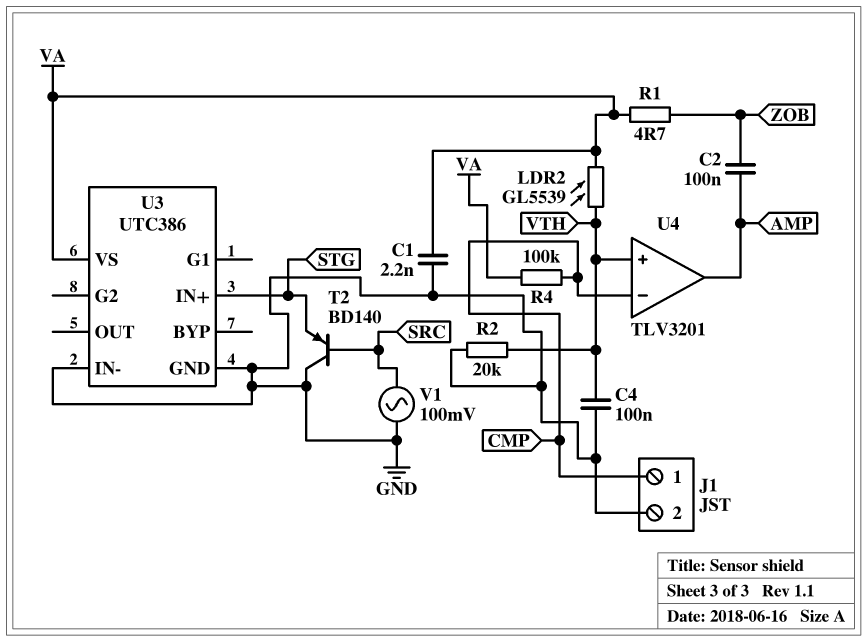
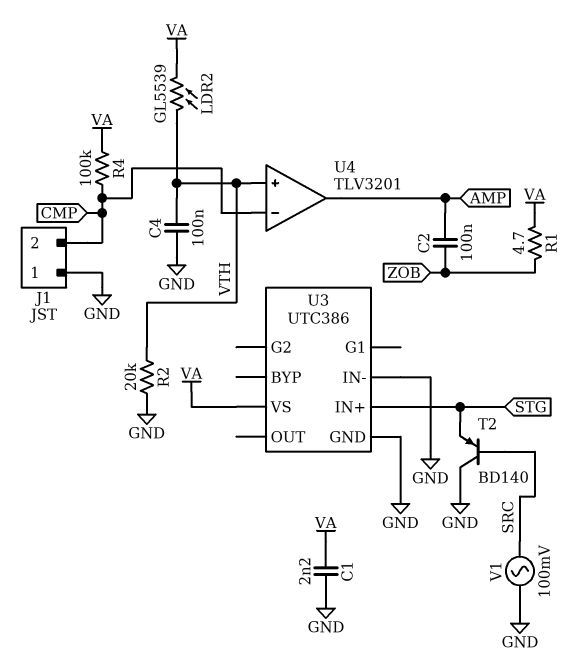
J1 pin 1: CMP -> GND
J1 pin 2: GND -> CMP

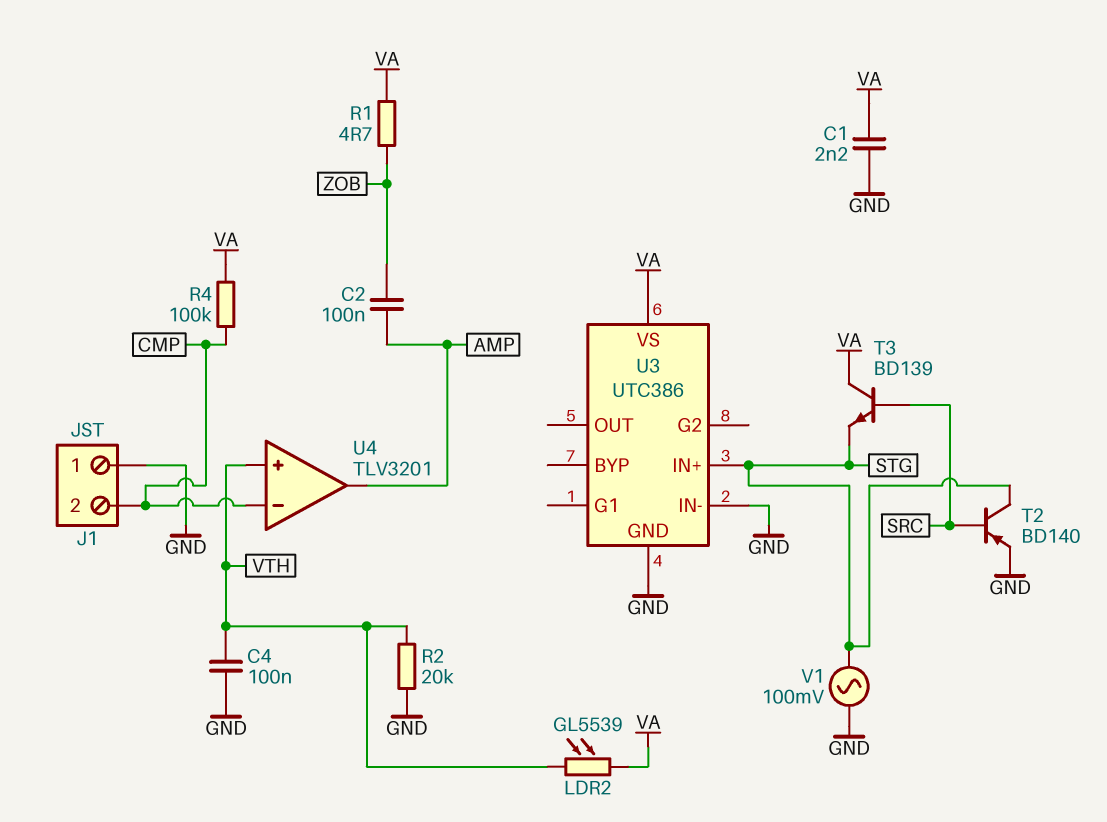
T2: PNP BD140 (B SRC, C GND, E STG) -> PNP BD140 (B SRC, C STG, E GND)
T3: none -> NPN BD139 (B SRC, C VA, E STG)
V1: AC 100mV (GND, SRC) -> AC 100mV (GND, STG)

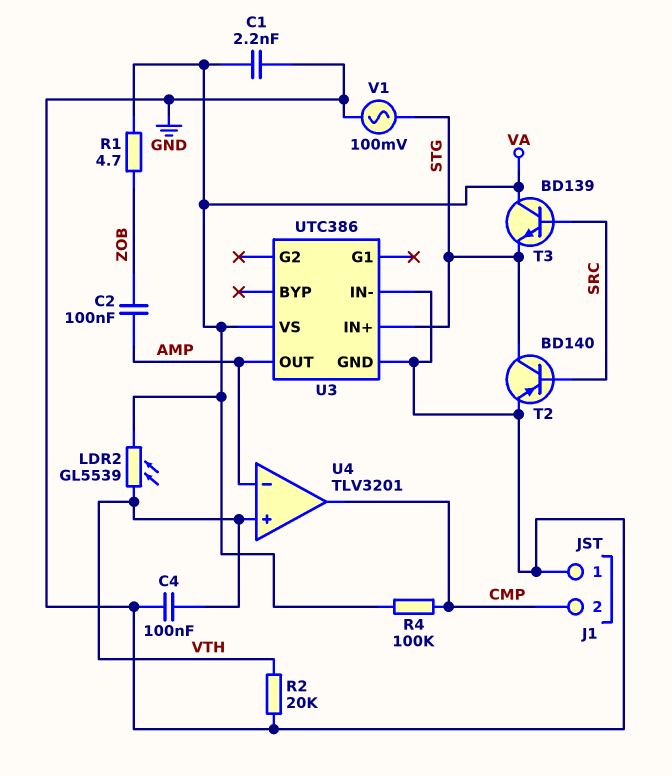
U3 pin OUT: none -> AMP
U4 pin in-: CMP -> AMP
U4 pin out: AMP -> CMP

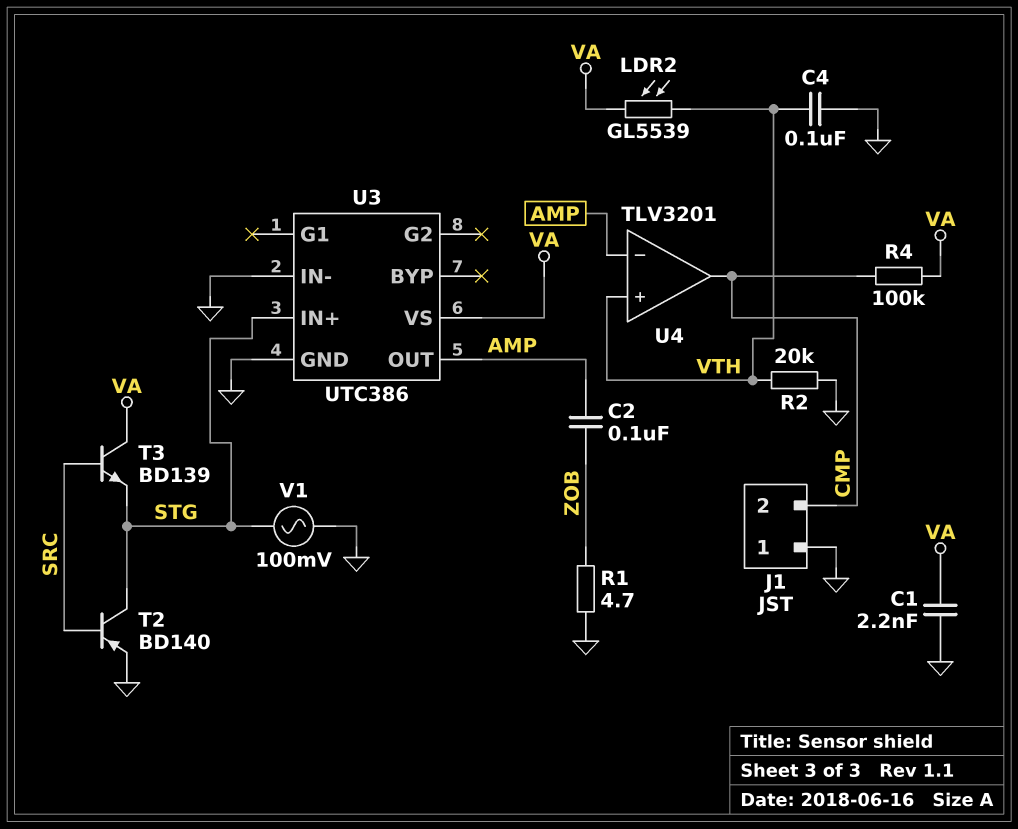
R1: 4.7 (VA, ZOB) -> 4.7 (GND, ZOB)

